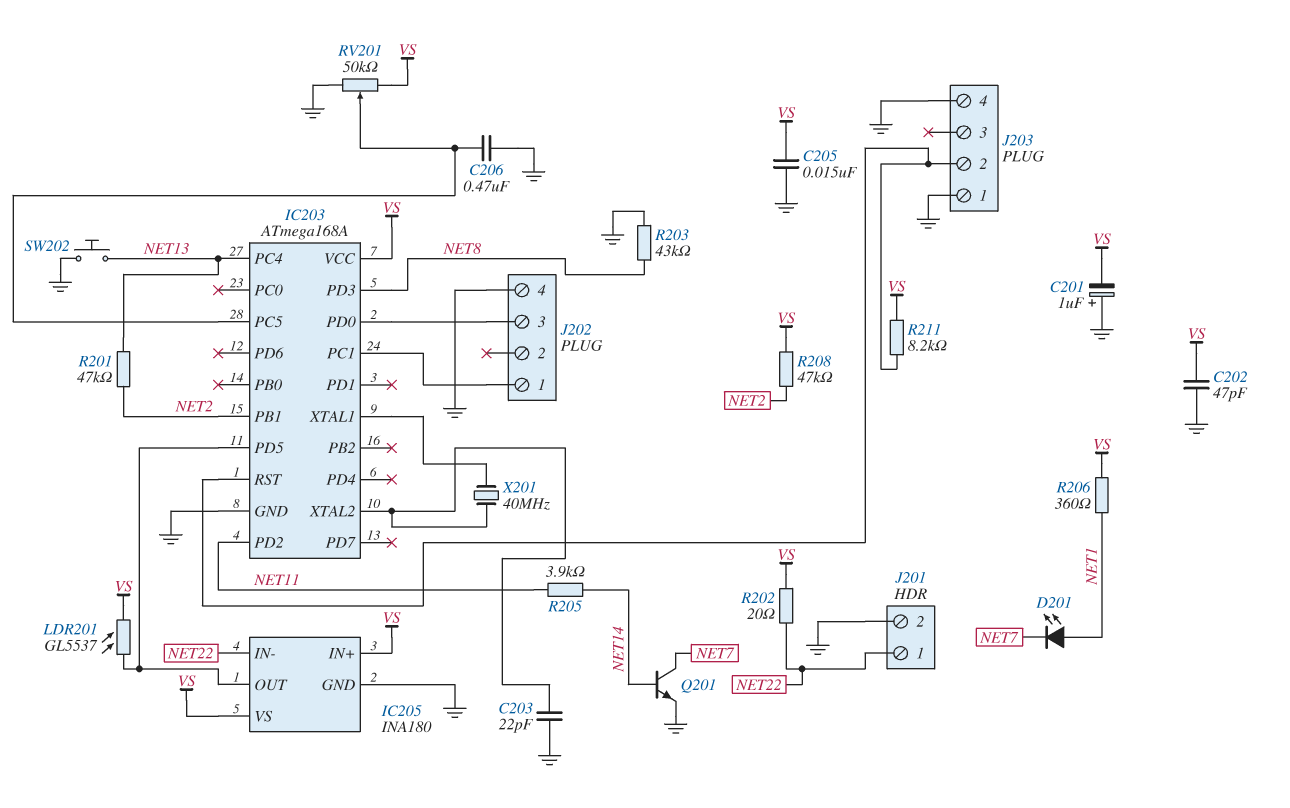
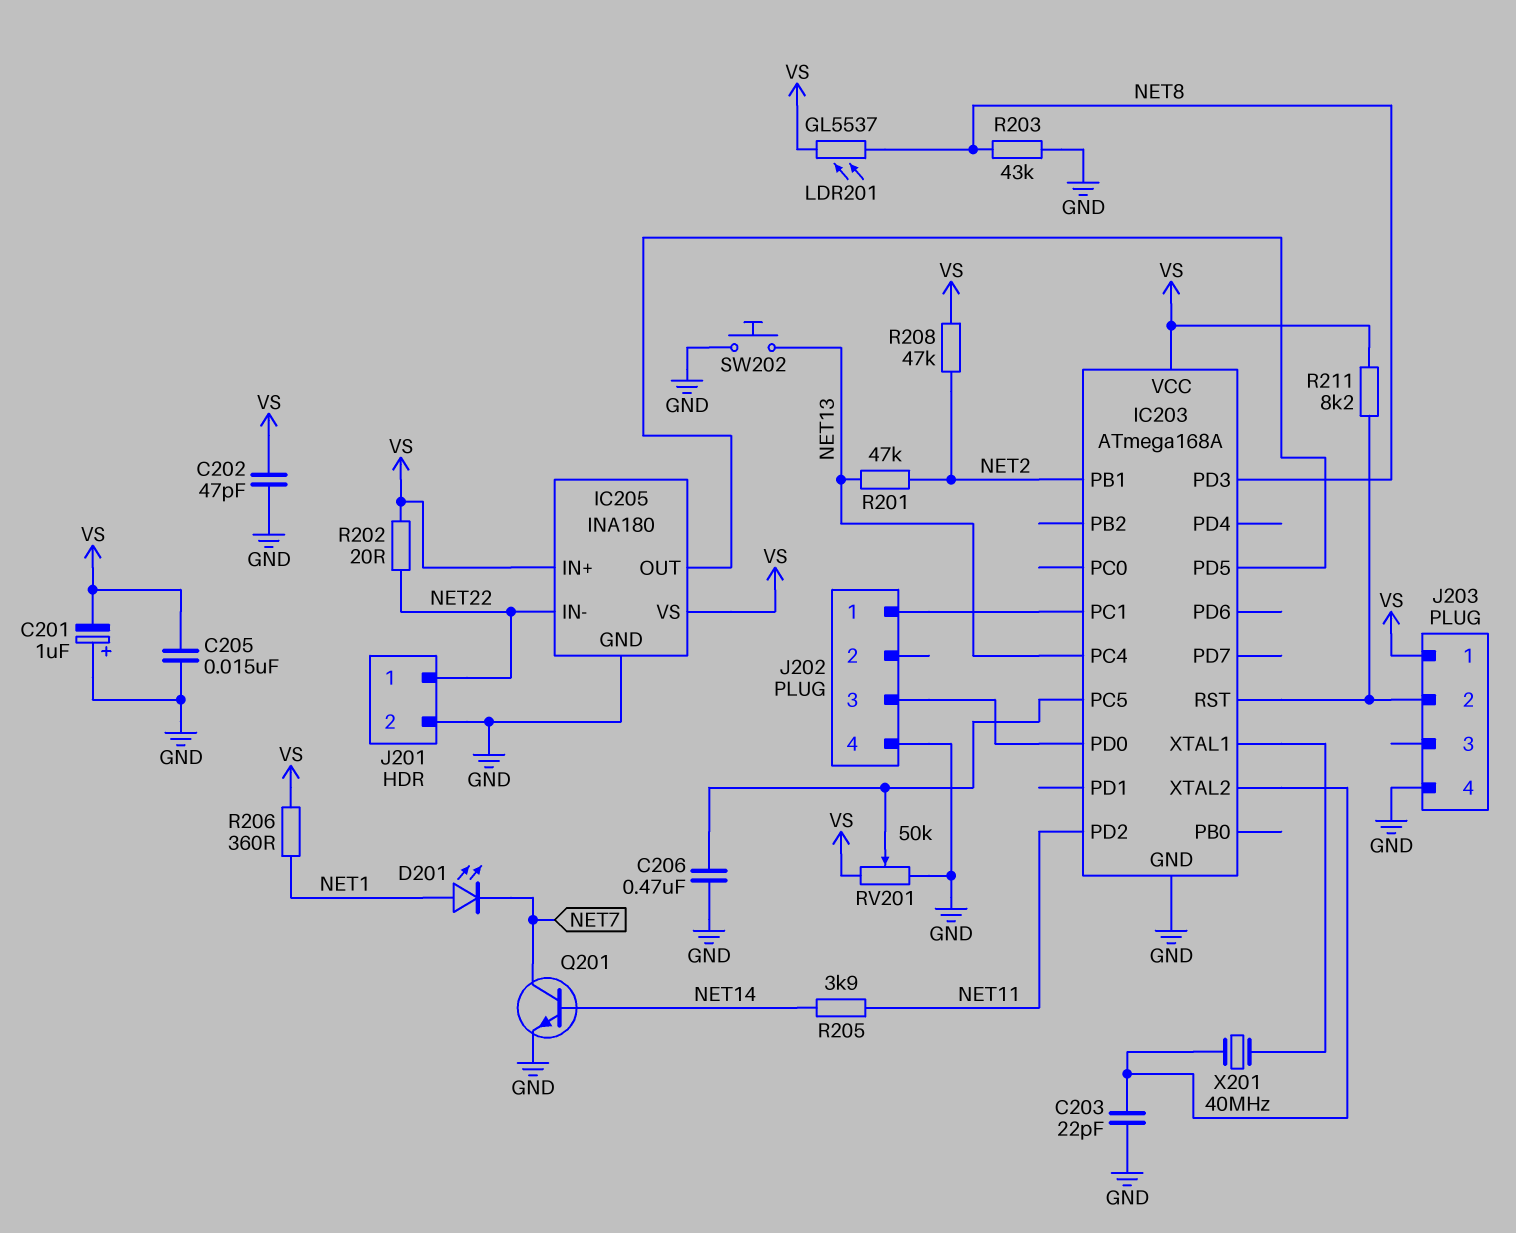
J203 pin 1: GND -> VS
LDR201: GL5537 (IC203/PD5, VS) -> GL5537 (NET8, VS)

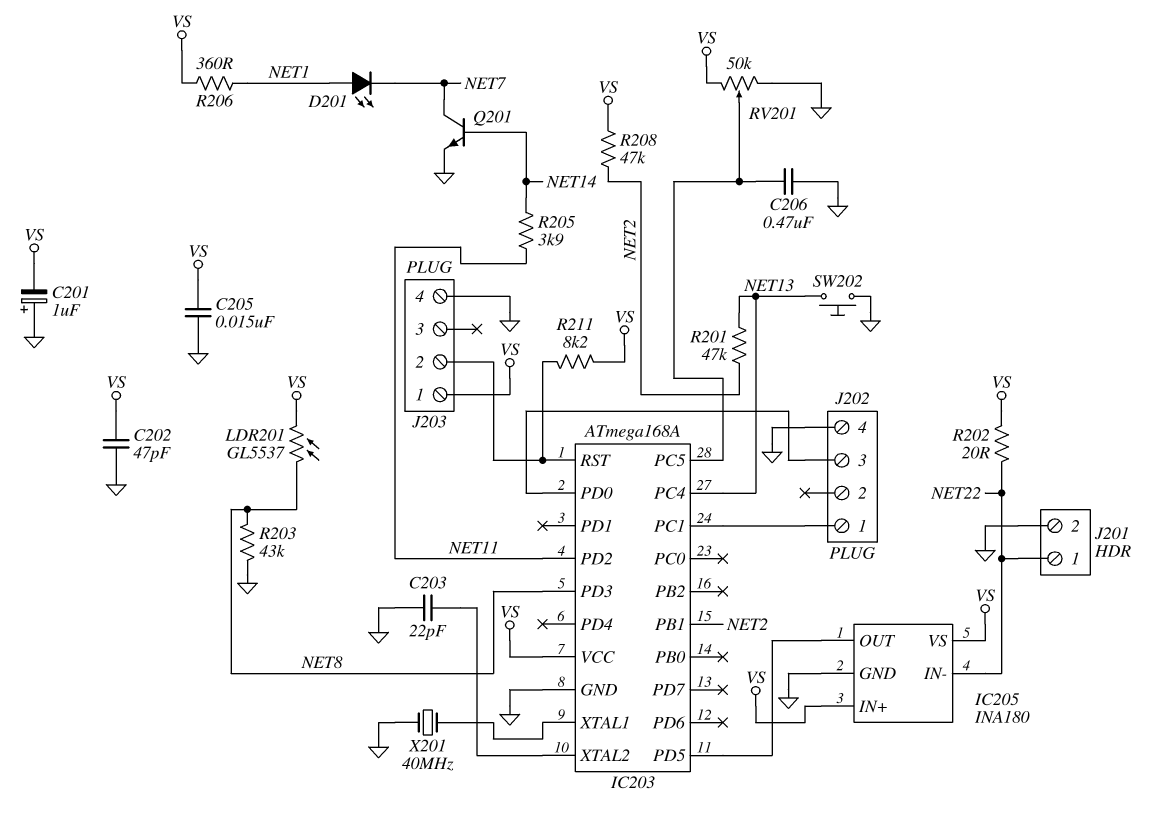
X201: 40MHz (IC203/XTAL1, IC203/XTAL2) -> 40MHz (GND, IC203/XTAL1)

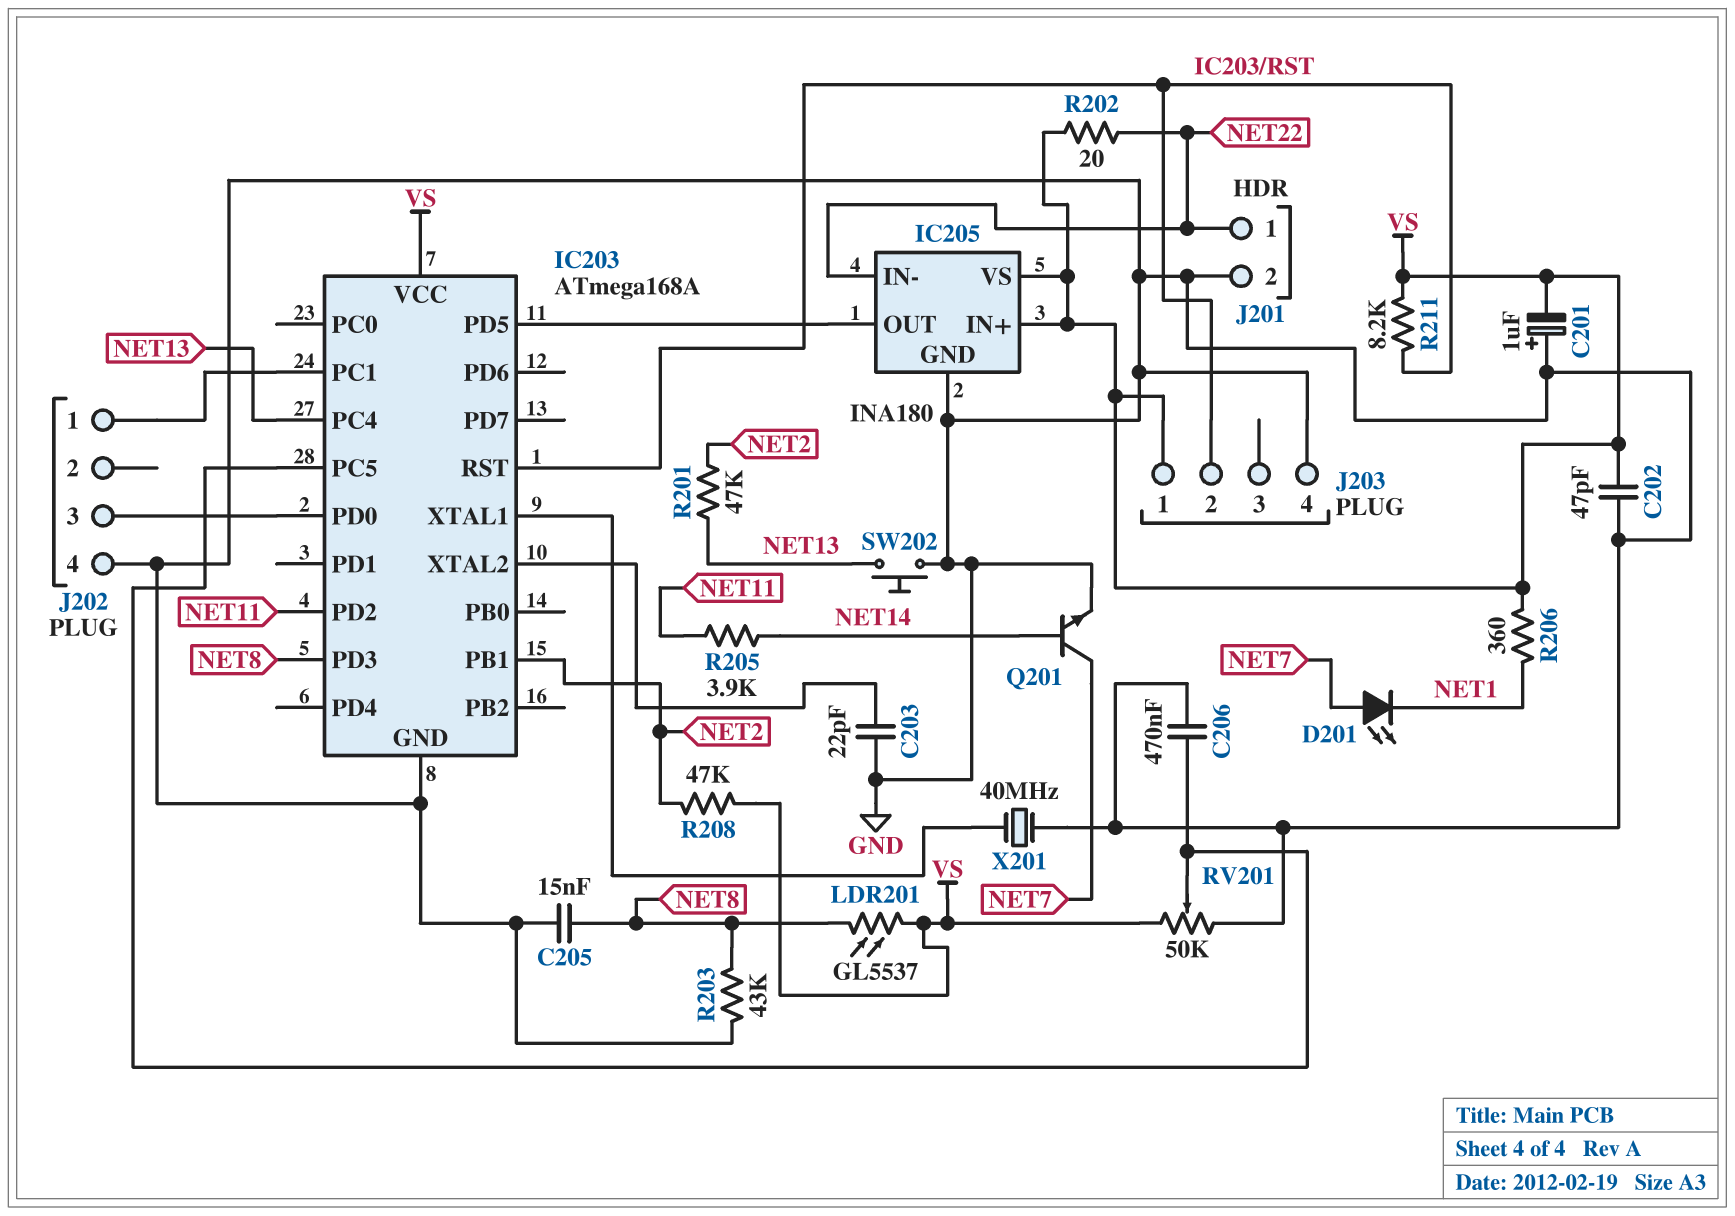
C205: 15nF (GND, VS) -> 15nF (GND, NET8)
D201: LED (A NET1, K NET7) -> LED (A NET7, K NET1)

